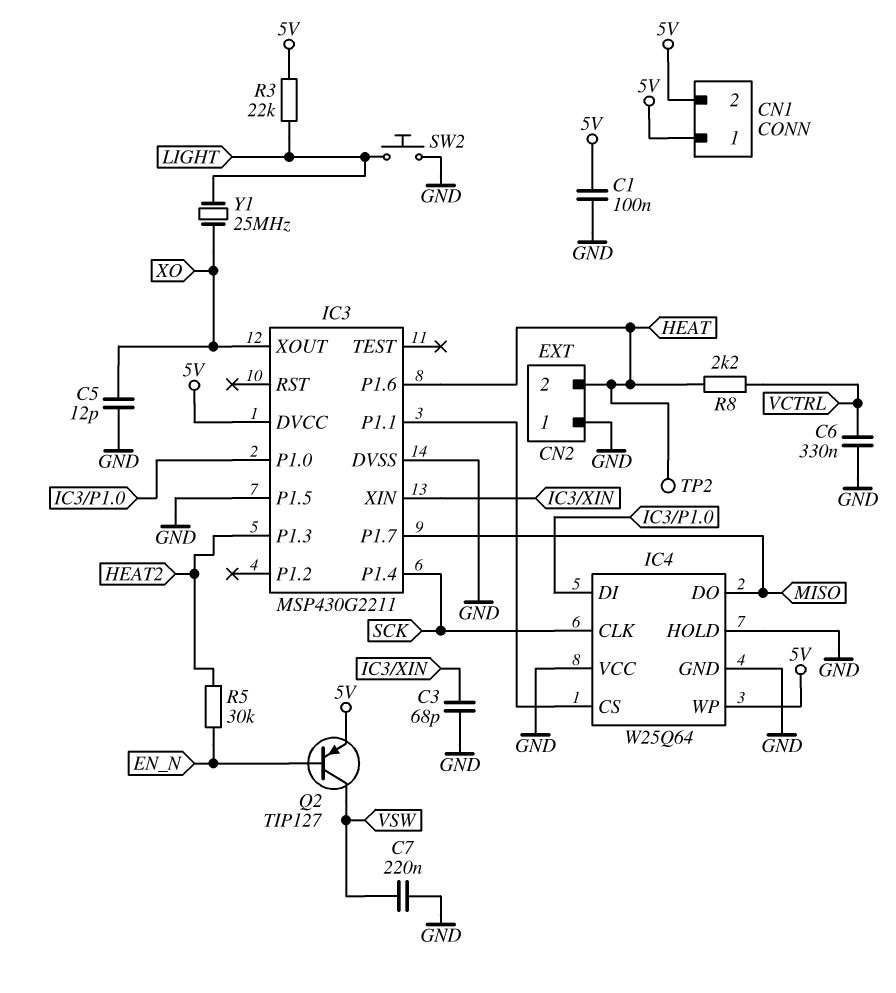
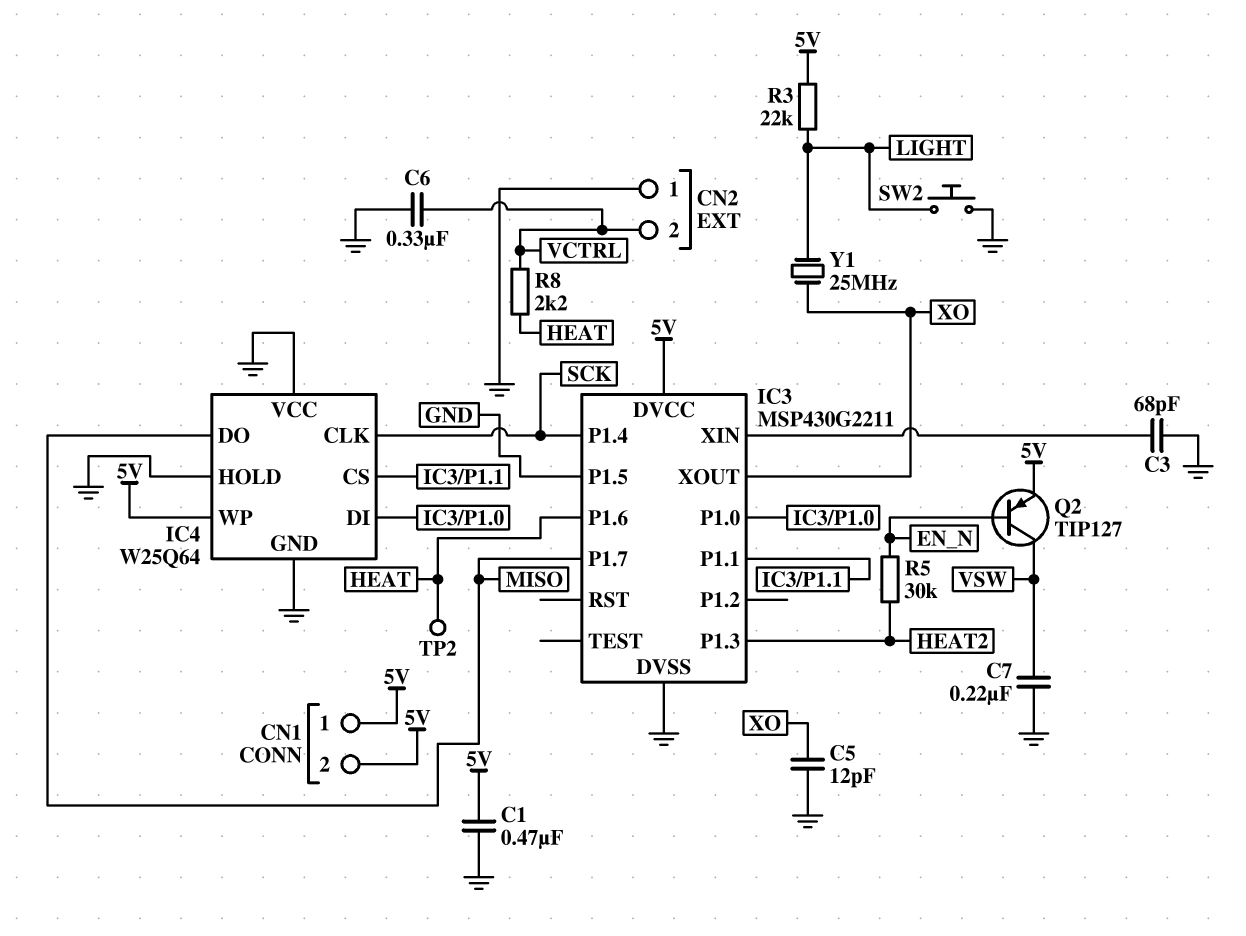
C1: 100nF (5V, GND) -> 470nF (5V, GND)
CN2 pin 2: HEAT -> VCTRL

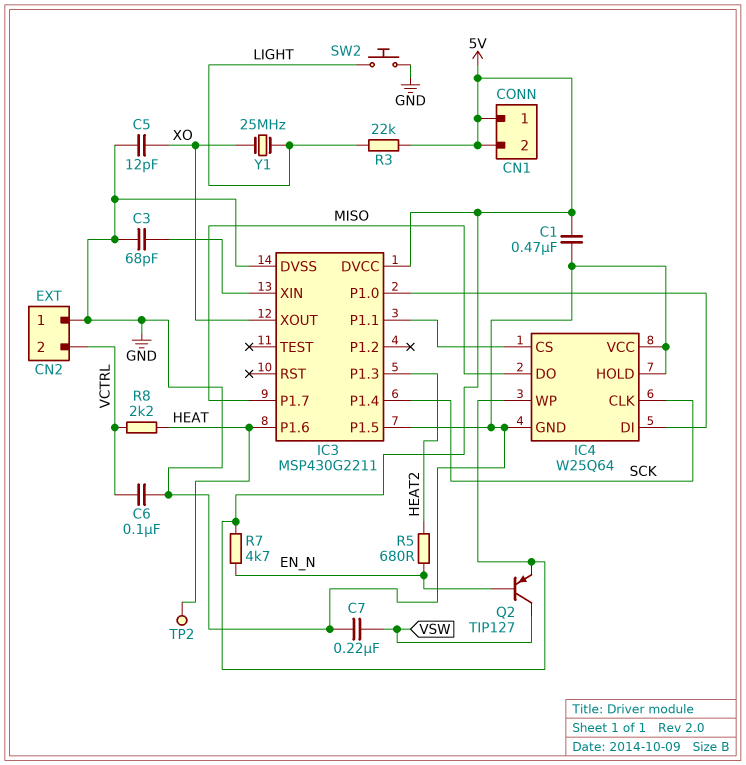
C6: 330nF (GND, VCTRL) -> 100nF (GND, VCTRL)
R5: 30k (EN_N, HEAT2) -> 680 (EN_N, HEAT2)
R7: none -> 4.7k (5V, EN_N)

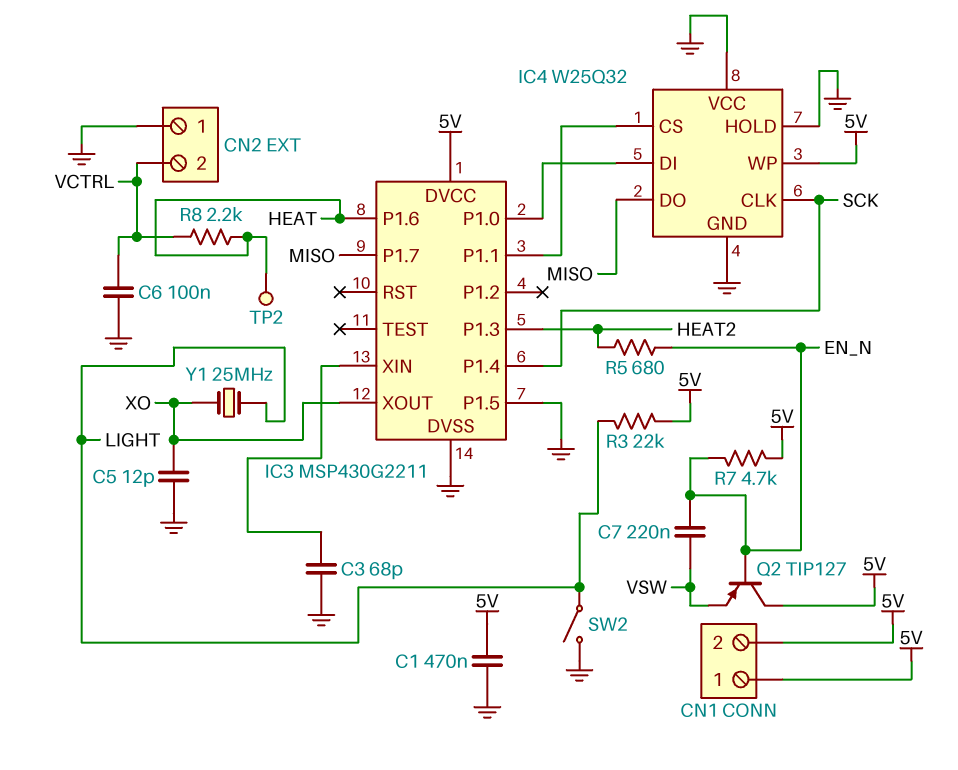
C7: 220nF (GND, VSW) -> 220nF (EN_N, VSW)
IC4: W25Q64 -> W25Q32
Q2: PNP TIP127 (B EN_N, C VSW, E 5V) -> PNP TIP127 (B EN_N, C 5V, E VSW)
SW2: button (GND, LIGHT) -> switch (GND, LIGHT)

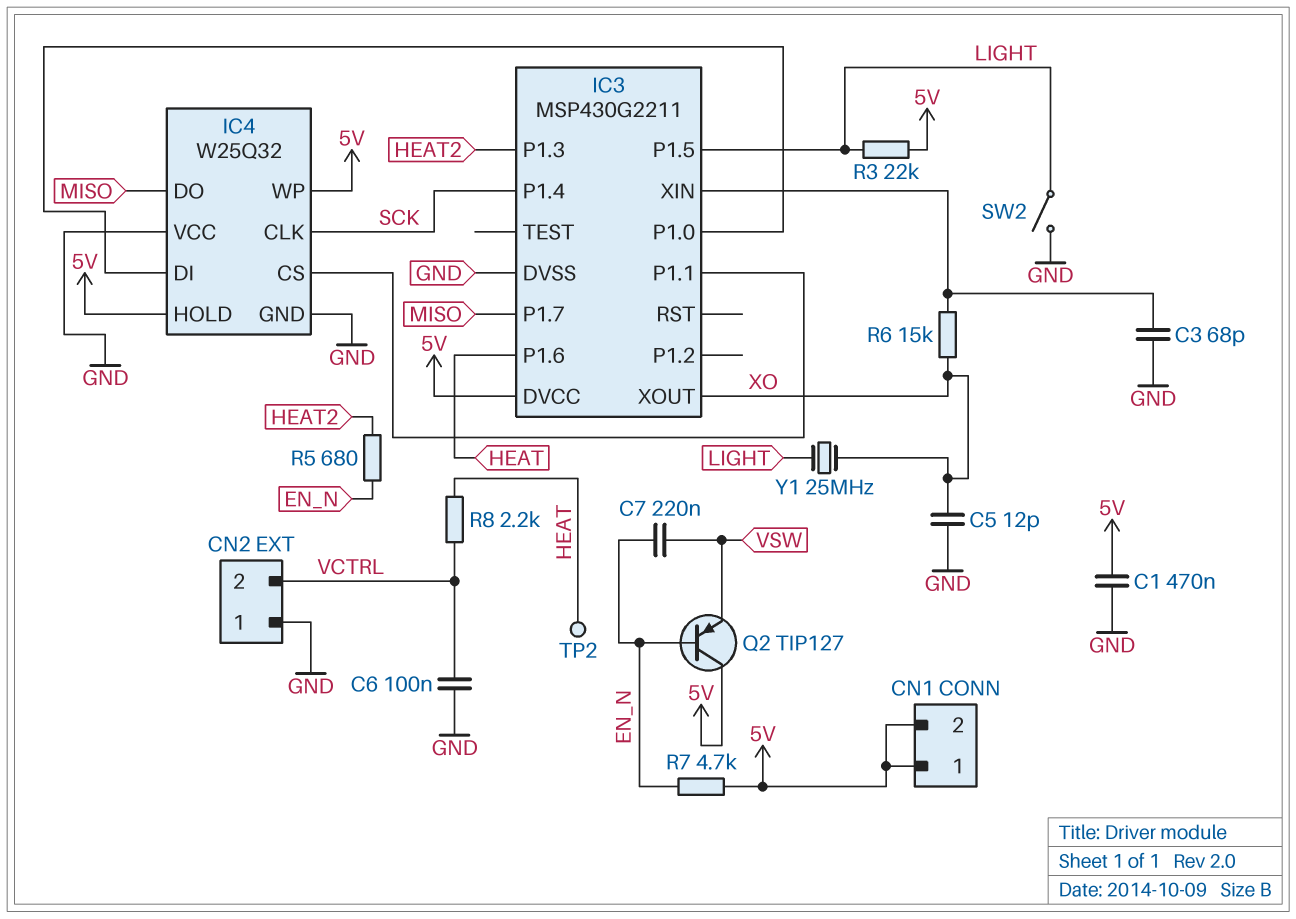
IC3 pin P1.5: GND -> LIGHT
IC4 pin HOLD: GND -> 5V
R6: none -> 15k (IC3/XIN, XO)

